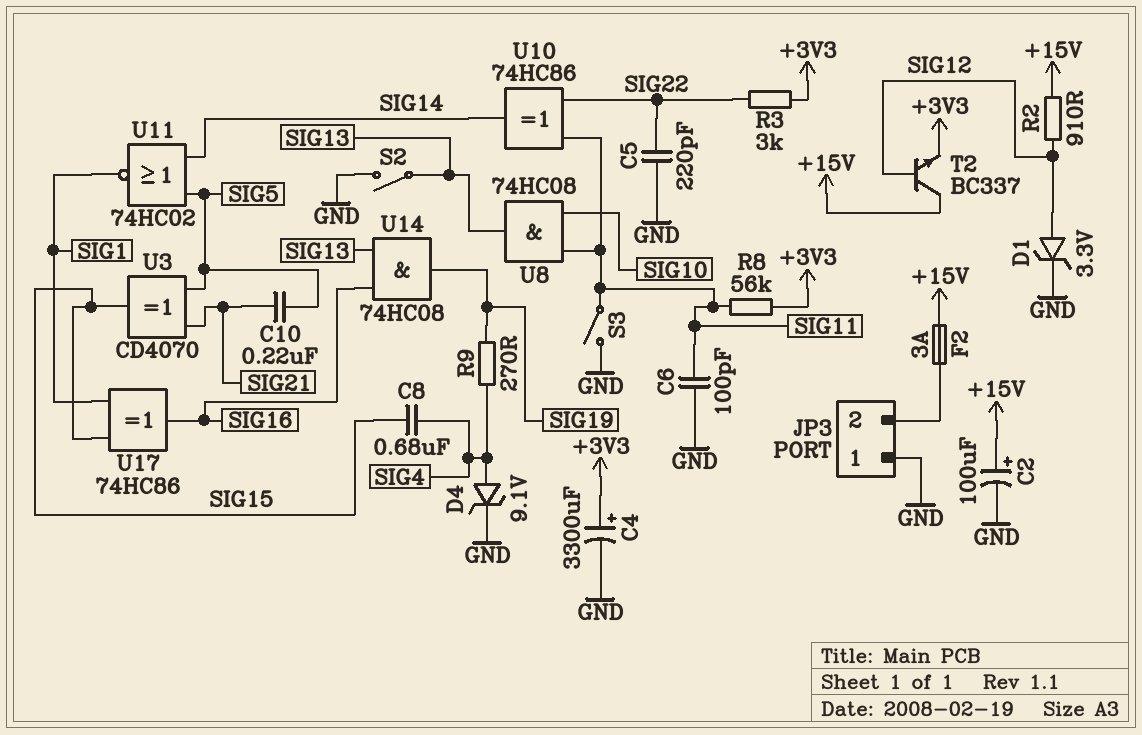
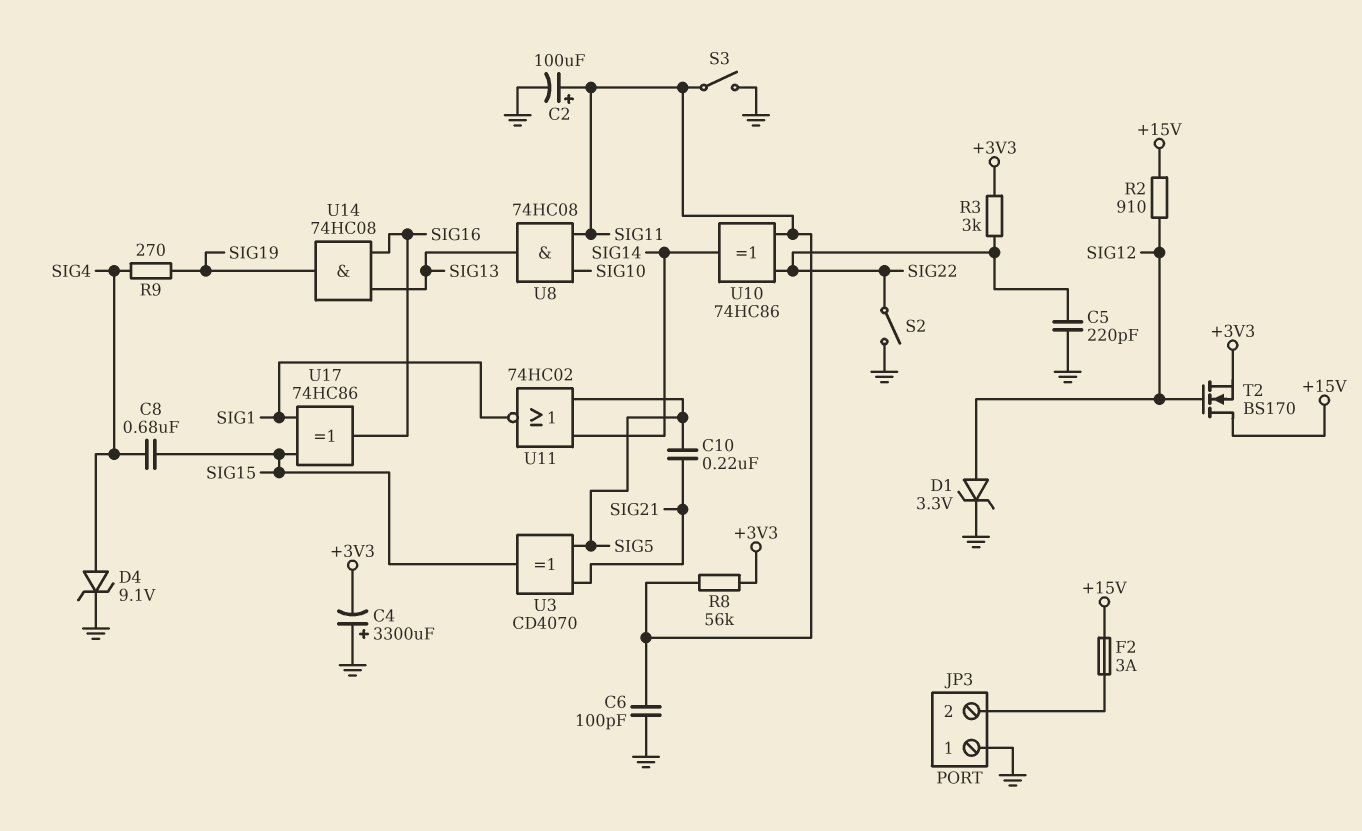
C2: 100uF (plus +15V, minus GND) -> 100uF (plus SIG11, minus GND)
C4: 3300uF (plus +3V3, minus GND) -> 3300uF (plus GND, minus +3V3)
S2: switch (GND, SIG13) -> switch (GND, SIG22)
T2: NPN BC337 (B SIG12, C +15V, E +3V3) -> NMOS BS170 (G SIG12, D +15V, S +3V3)

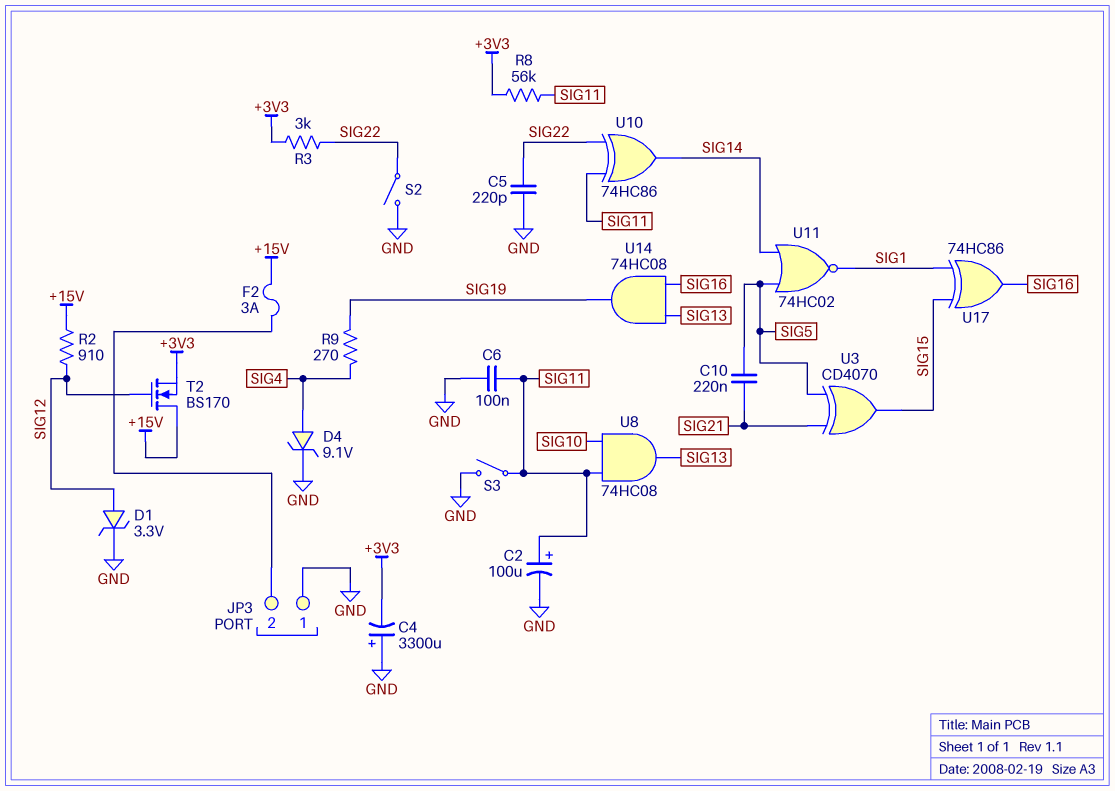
C6: 100pF (GND, SIG11) -> 100nF (GND, SIG11)
C8: 680nF (SIG4, SIG15) -> none

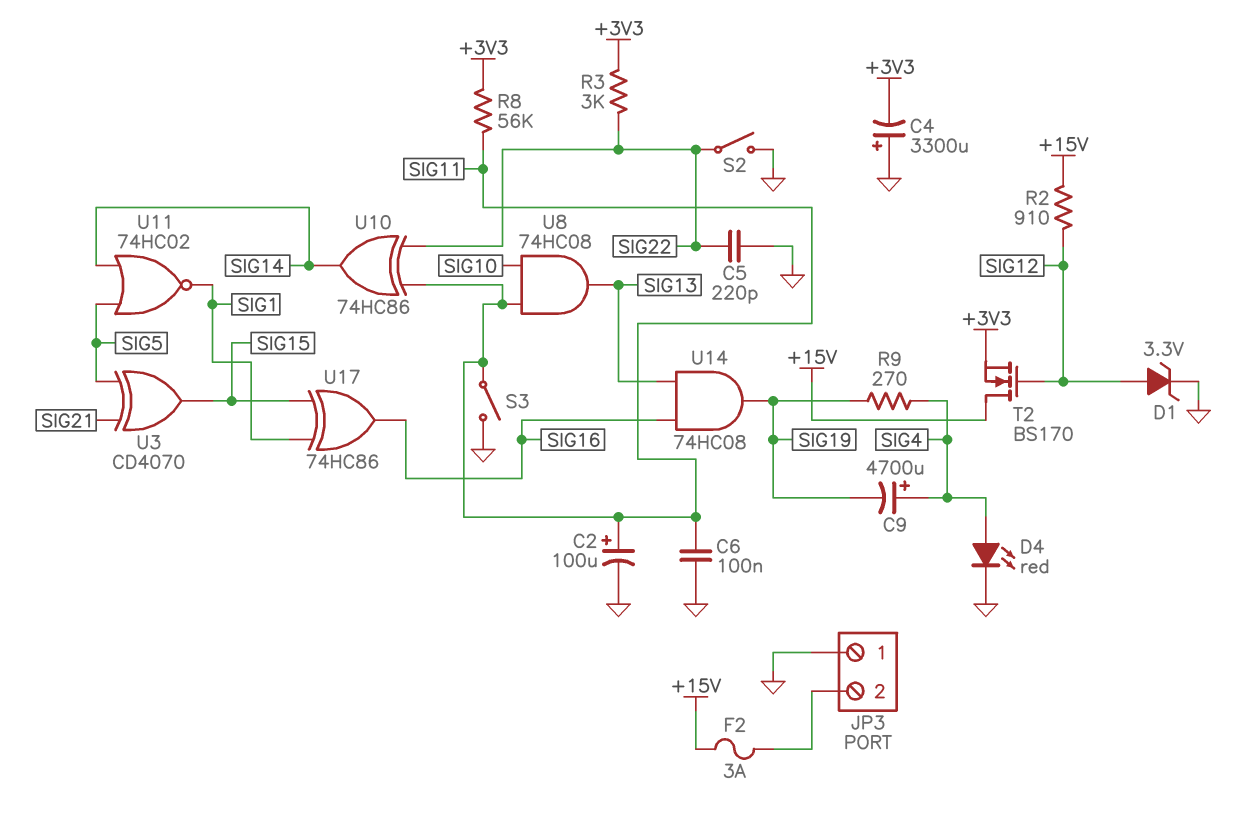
C9: none -> 4700uF (plus SIG4, minus SIG19)
C10: 220nF (SIG5, SIG21) -> none
D4: zener 9.1V (A SIG4, K GND) -> LED red (A SIG4, K GND)

